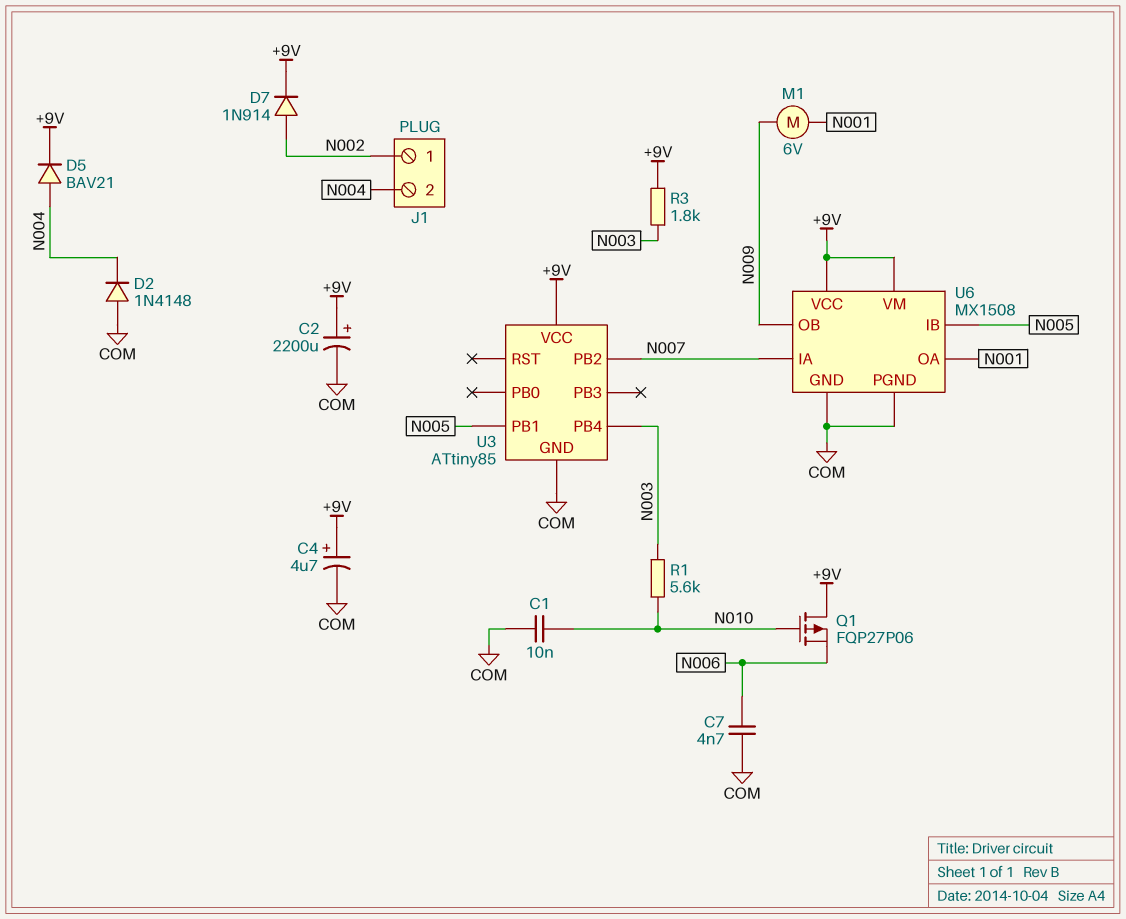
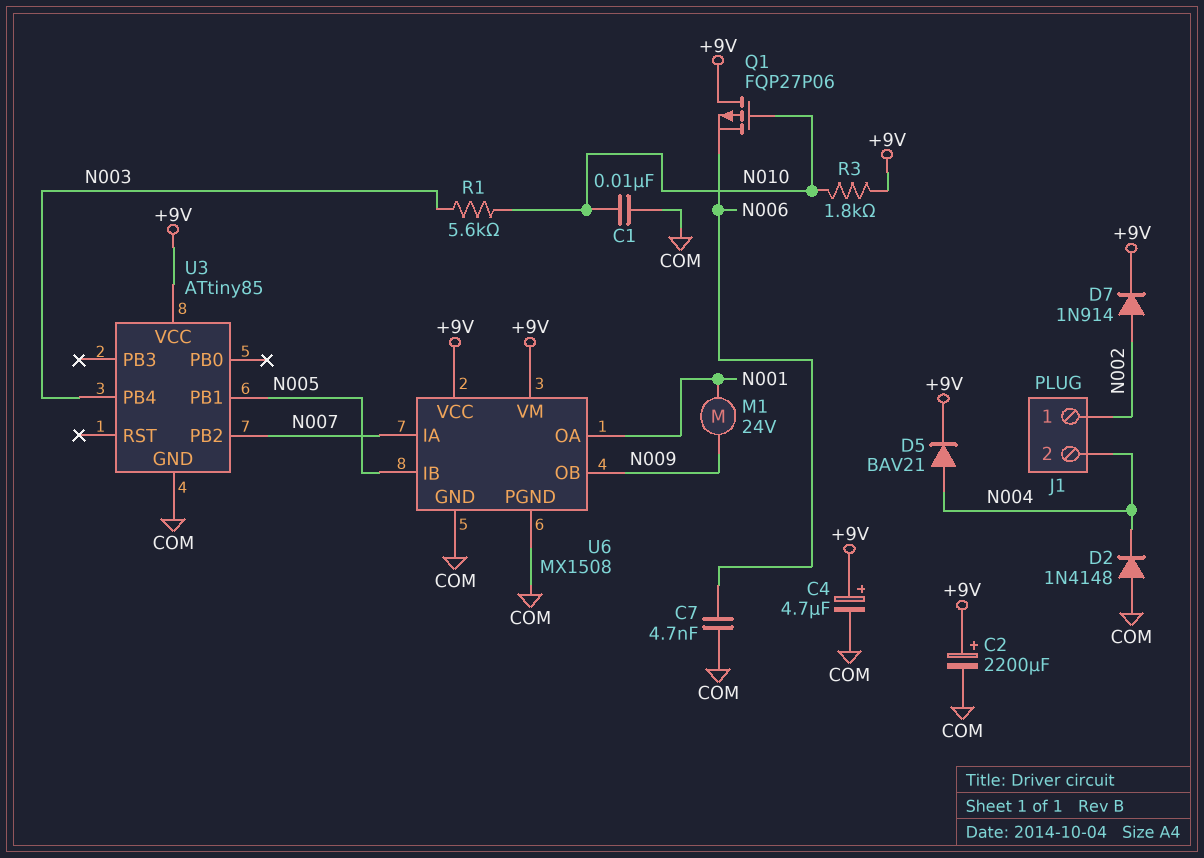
M1: motor 6V (N001, N009) -> motor 24V (N001, N009)
R3: 1.8k (+9V, N003) -> 1.8k (+9V, N010)

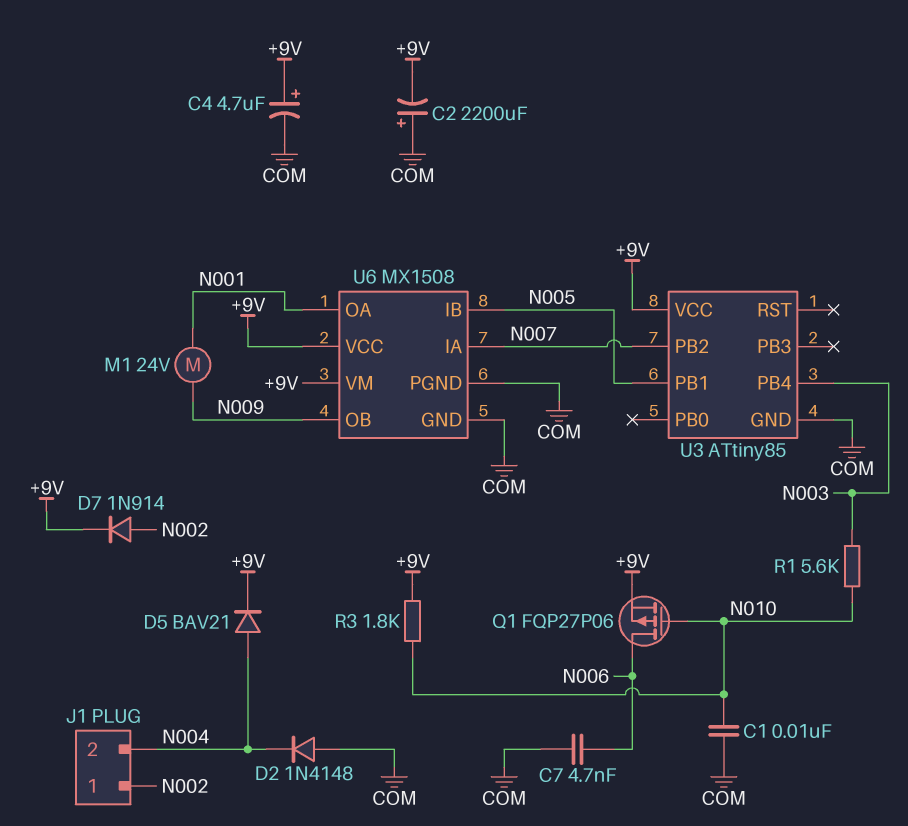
C2: 2200uF (plus +9V, minus COM) -> 2200uF (plus COM, minus +9V)
Q1: PMOS FQP27P06 (G N010, D +9V, S N006) -> PMOS FQP27P06 (G N010, D N006, S +9V)

